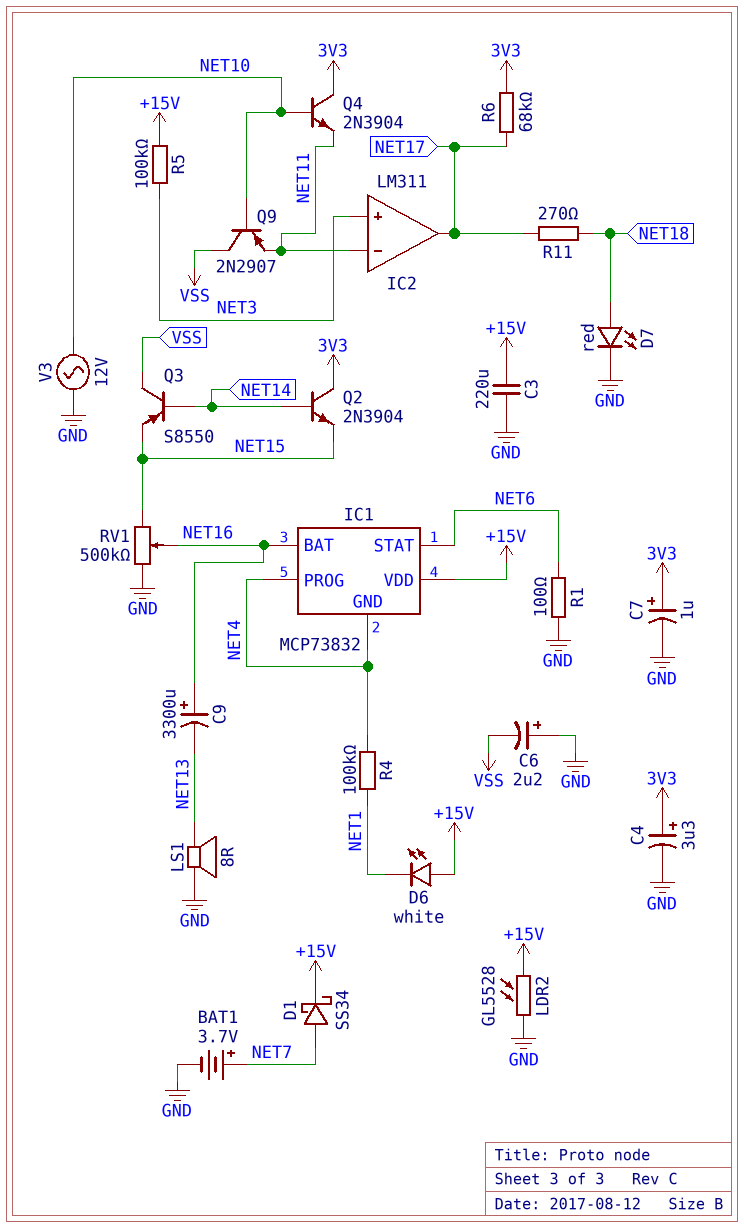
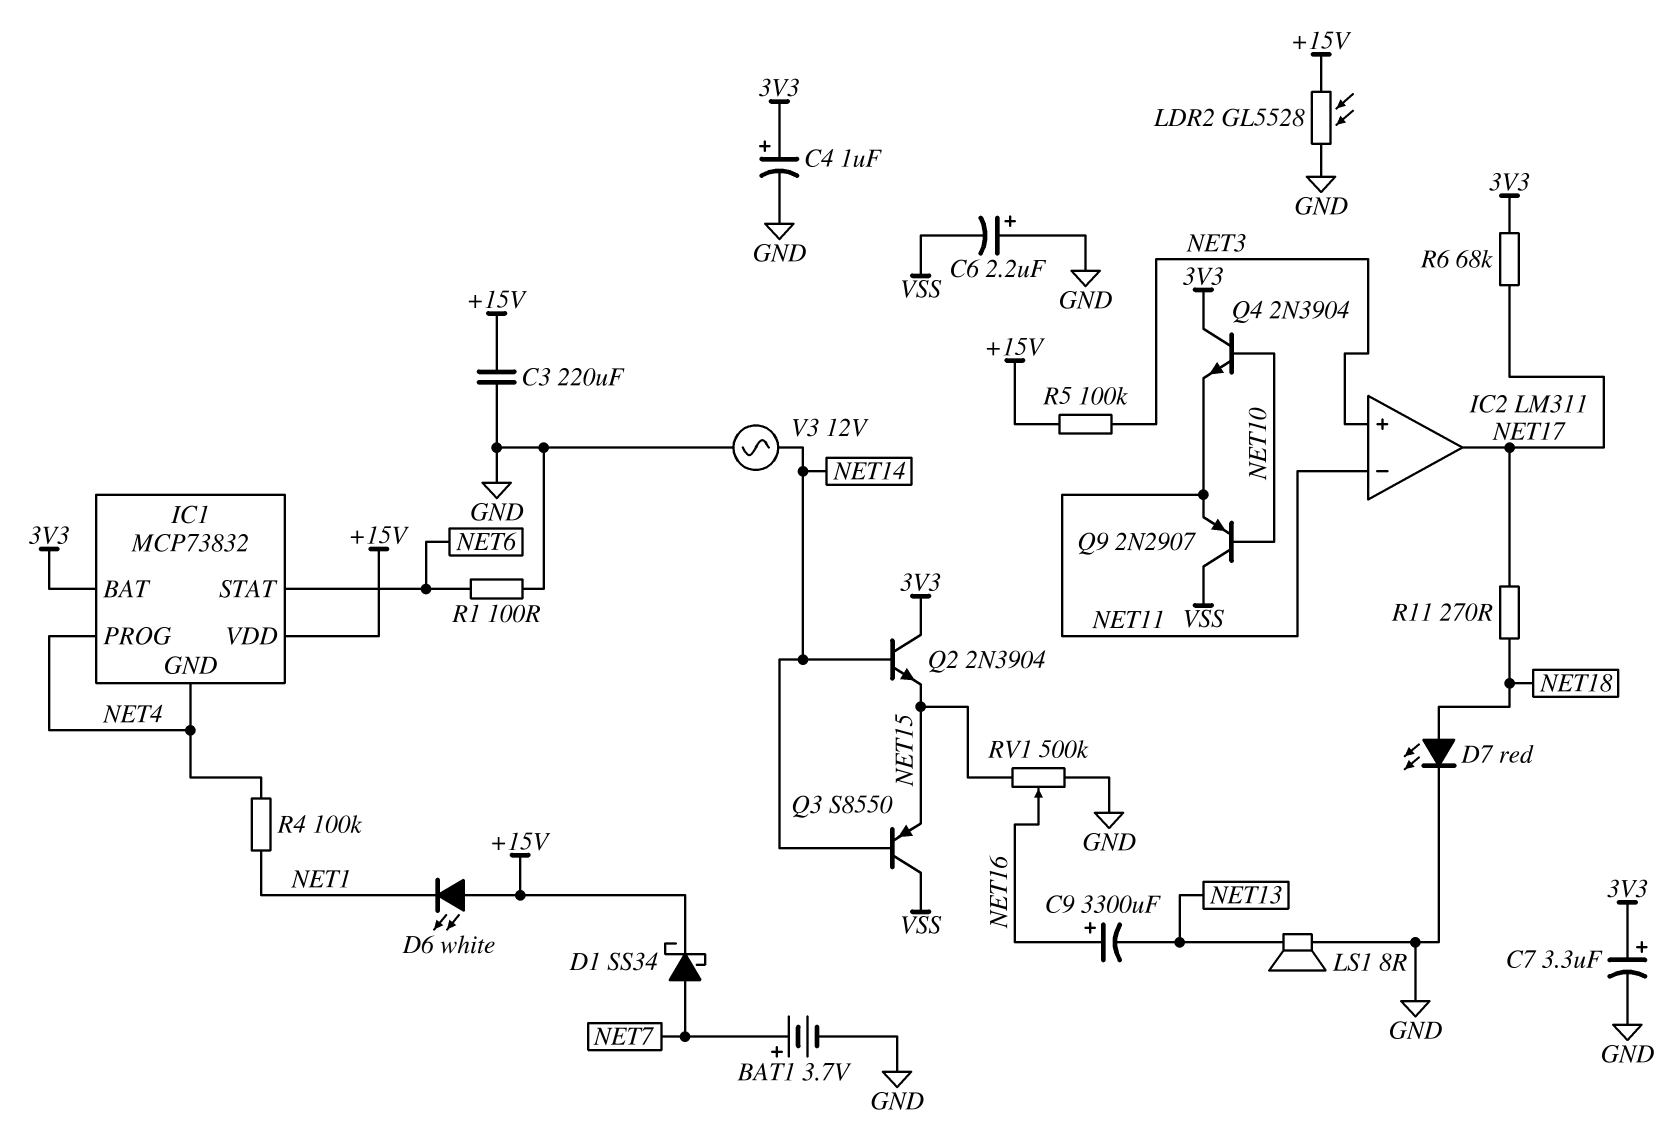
C4: 3.3uF (plus 3V3, minus GND) -> 1uF (plus 3V3, minus GND)
C7: 1uF (plus 3V3, minus GND) -> 3.3uF (plus 3V3, minus GND)
IC1 pin BAT: NET16 -> 3V3
V3: AC 12V (GND, NET10) -> AC 12V (GND, NET14)

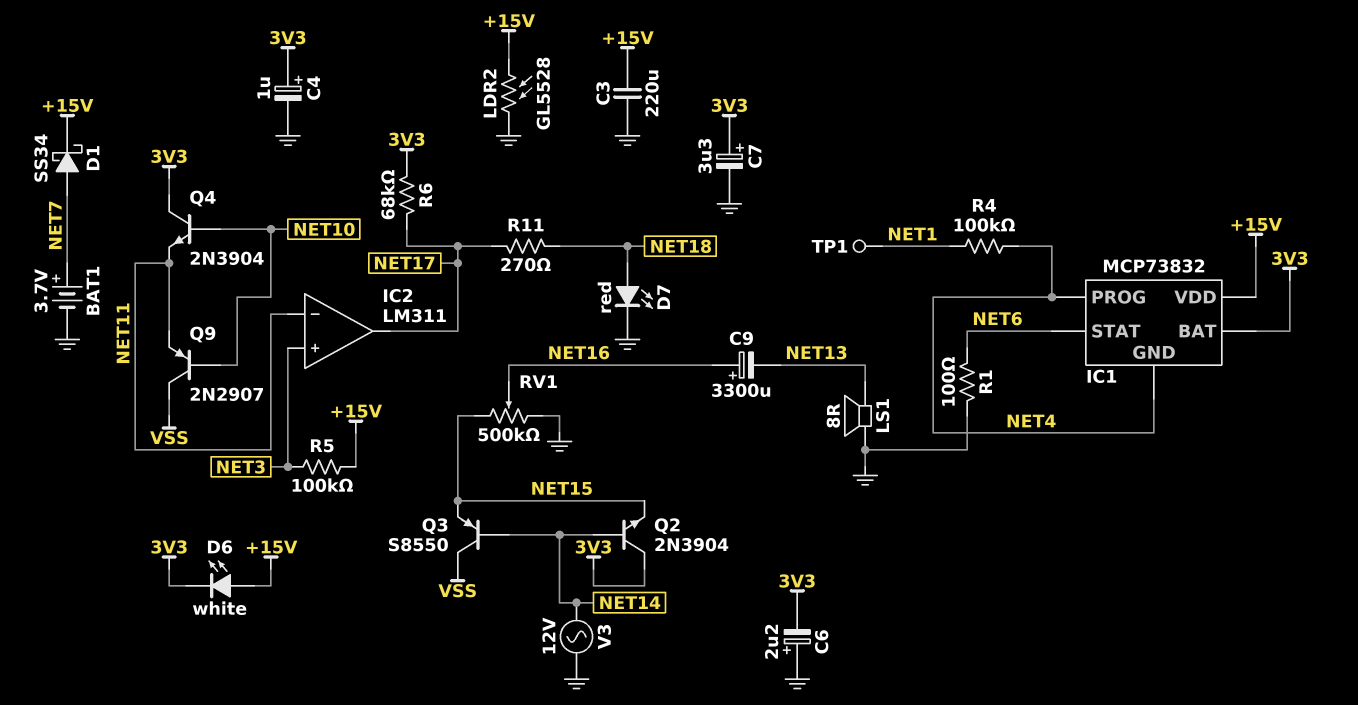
C6: 2.2uF (plus GND, minus VSS) -> 2.2uF (plus GND, minus 3V3)
D6: LED white (A +15V, K NET1) -> LED white (A +15V, K 3V3)
TP1: none -> test point (NET1)

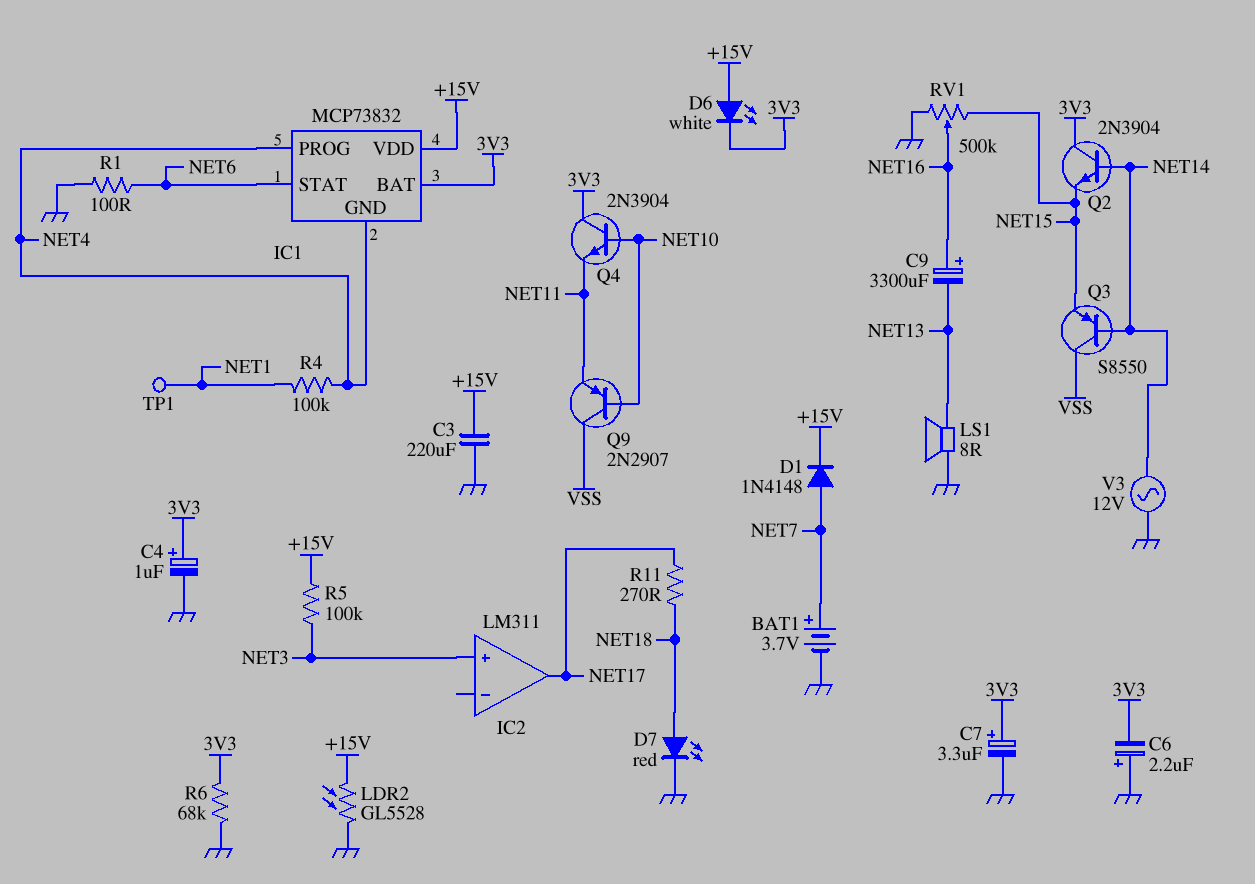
D1: schottky SS34 (A NET7, K +15V) -> diode 1N4148 (A NET7, K +15V)
IC2 pin in-: NET11 -> none
R6: 68k (3V3, NET17) -> 68k (3V3, GND)

